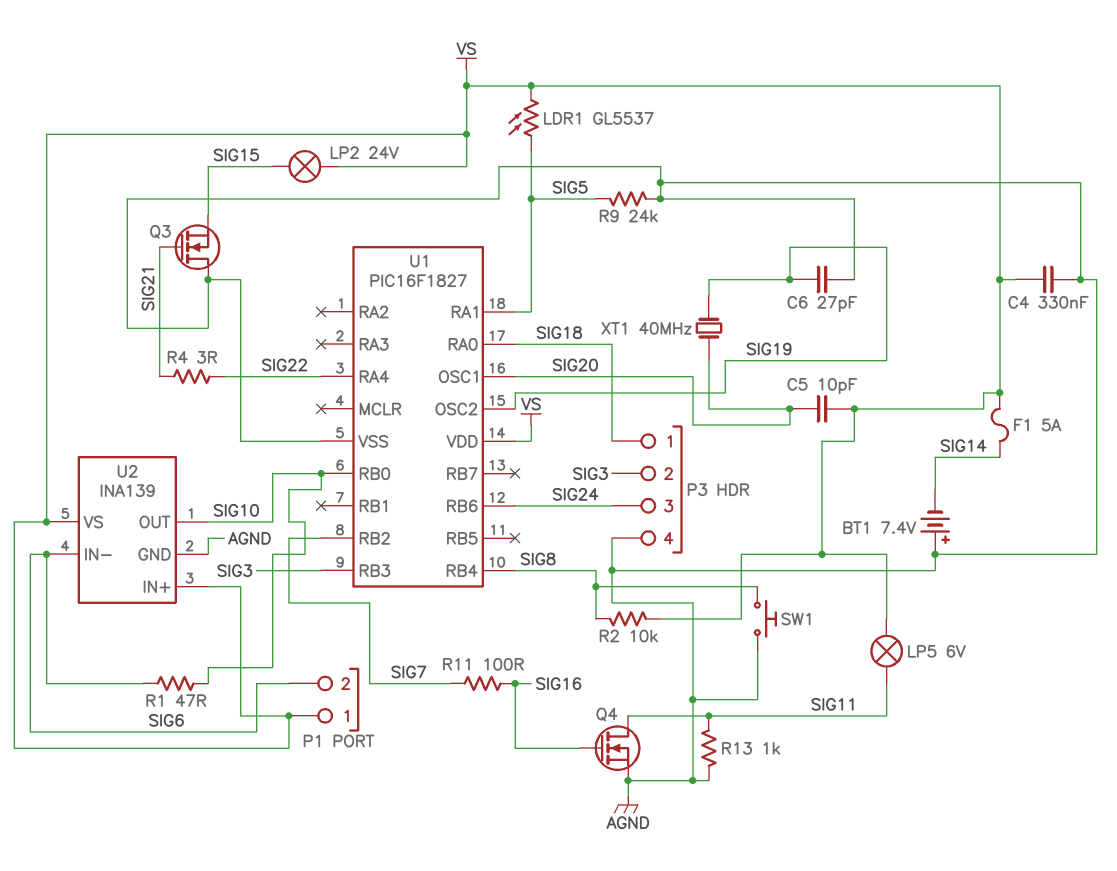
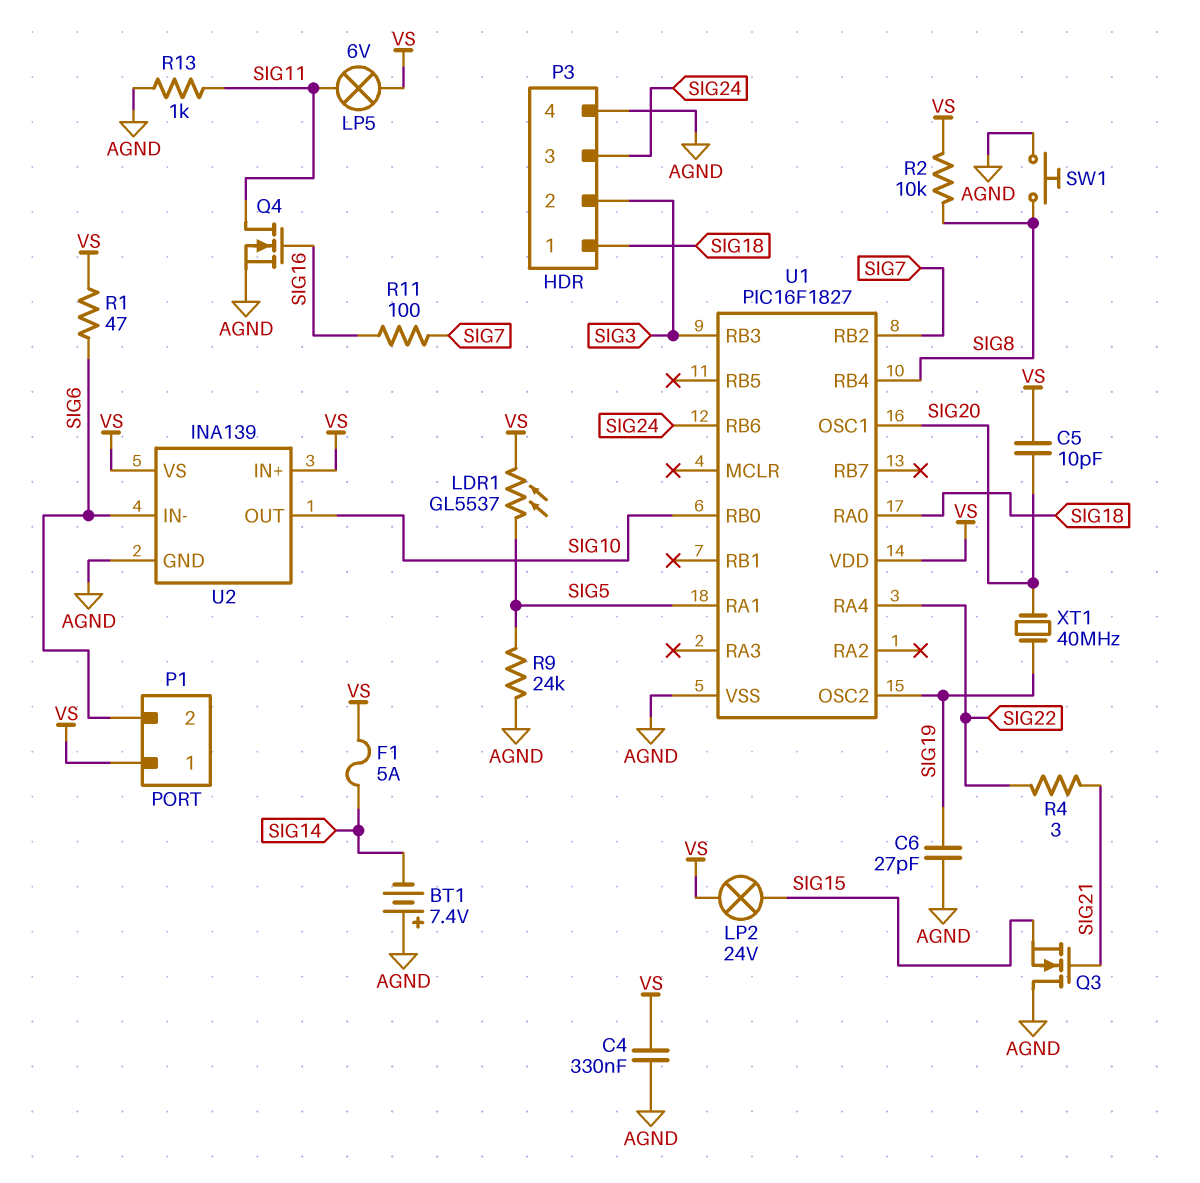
R1: 47 (SIG6, SIG10) -> 47 (SIG6, VS)

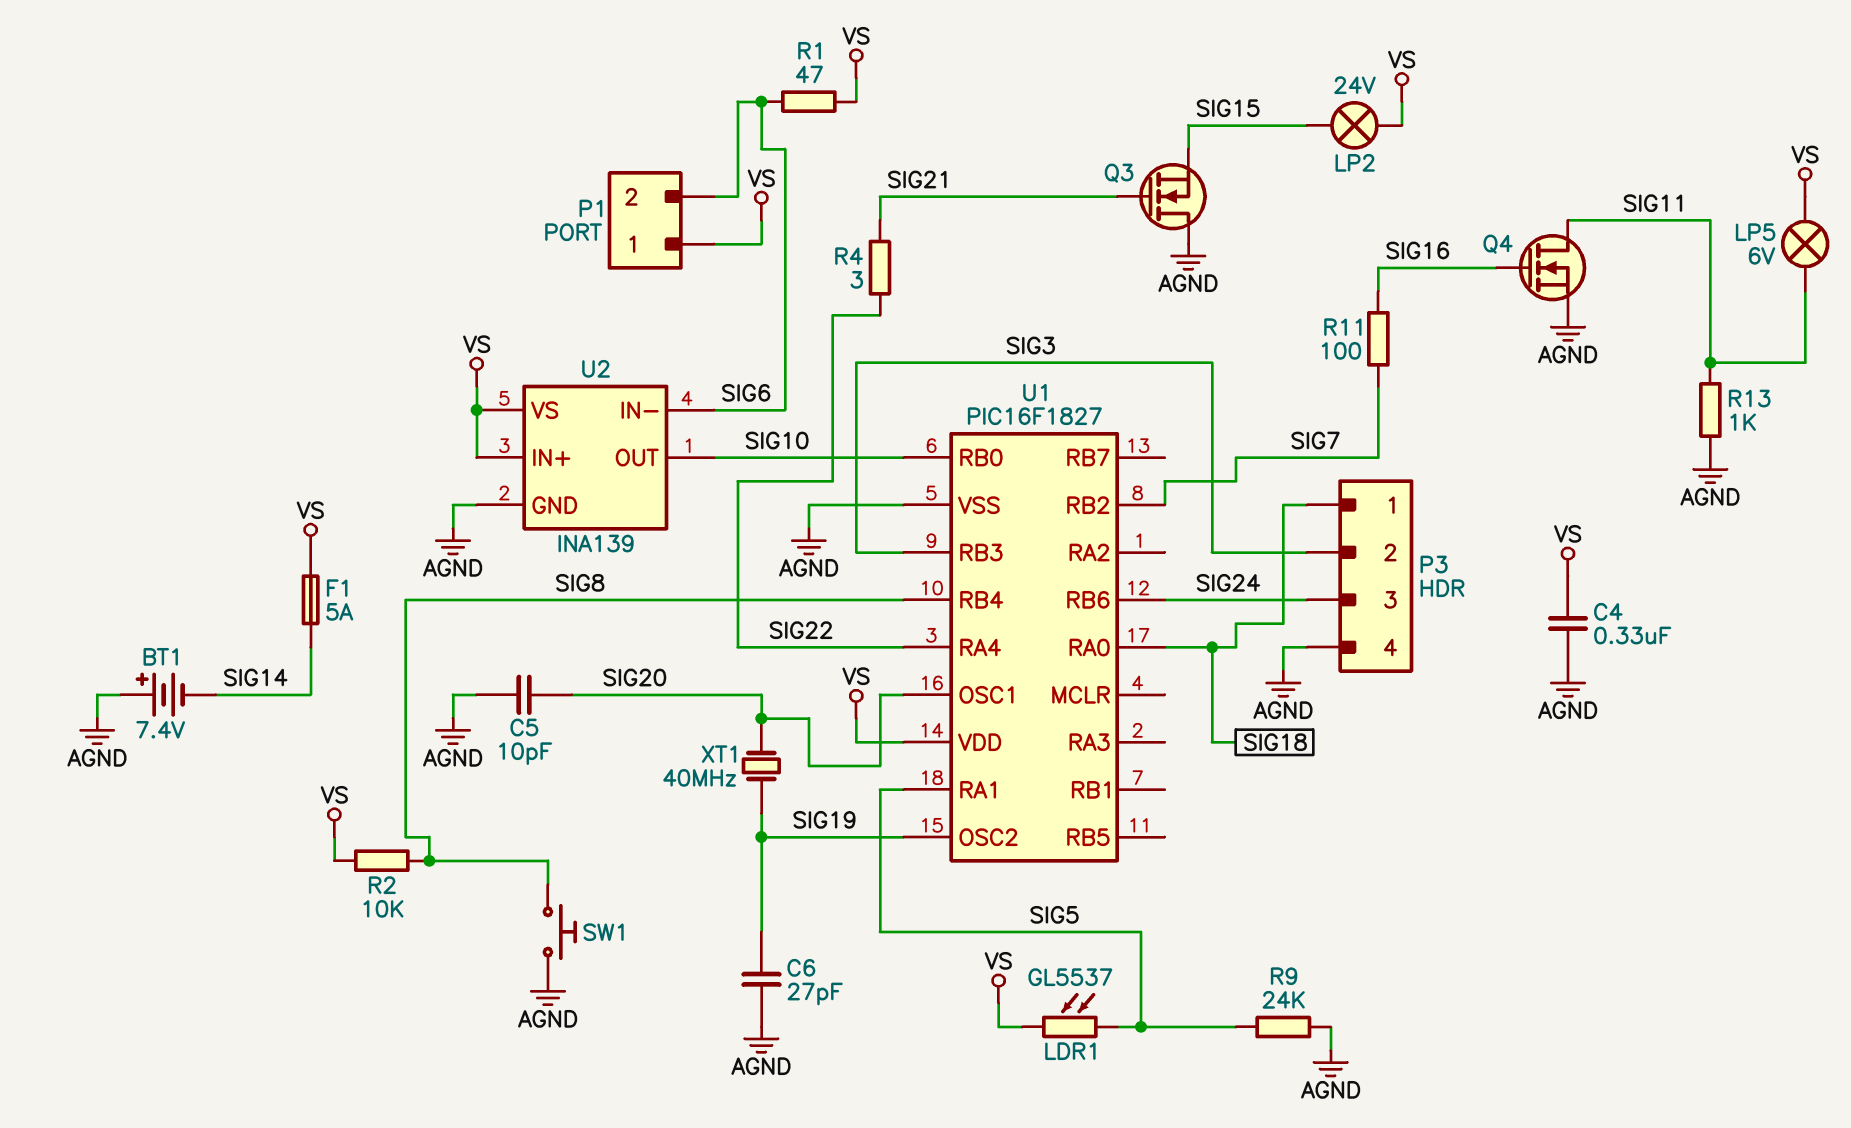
C5: 10pF (SIG20, VS) -> 10pF (AGND, SIG20)

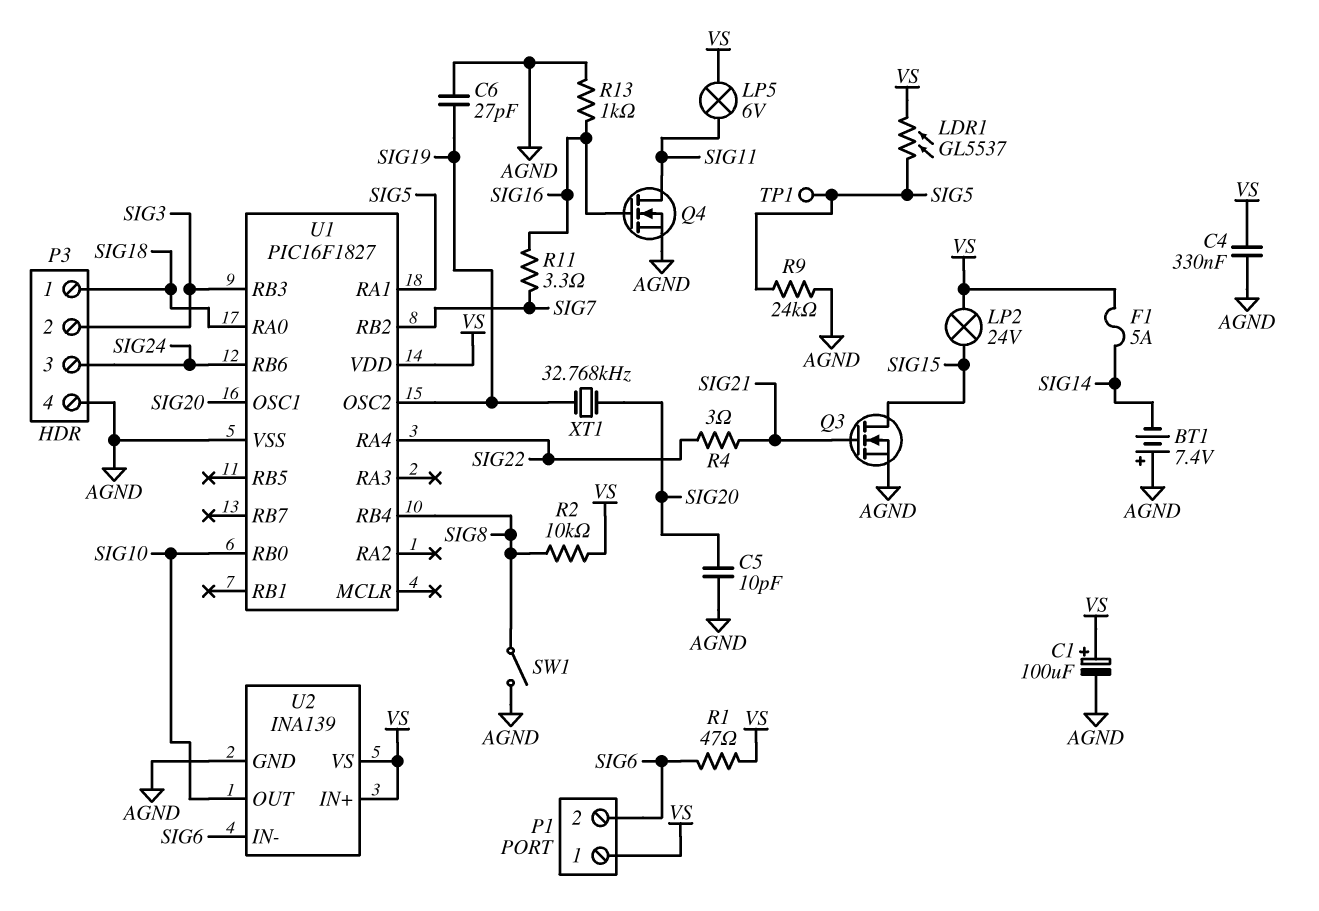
C1: none -> 100uF (plus VS, minus AGND)
Q3: NMOS (G SIG21, D AGND, S SIG15) -> NMOS (G SIG21, D SIG15, S AGND)
R11: 100 (SIG7, SIG16) -> 3.3 (SIG7, SIG16)
R13: 1k (AGND, SIG11) -> 1k (AGND, SIG16)
SW1: button (AGND, SIG8) -> switch (AGND, SIG8)
TP1: none -> test point (SIG5)
XT1: 40MHz (SIG19, SIG20) -> 32.768kHz (SIG19, SIG20)

